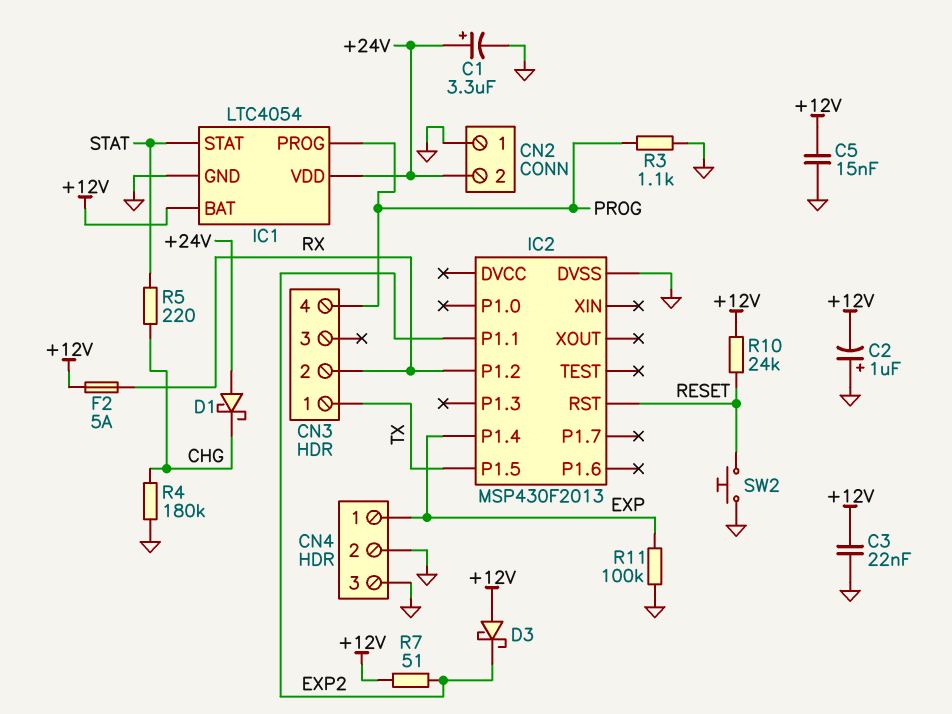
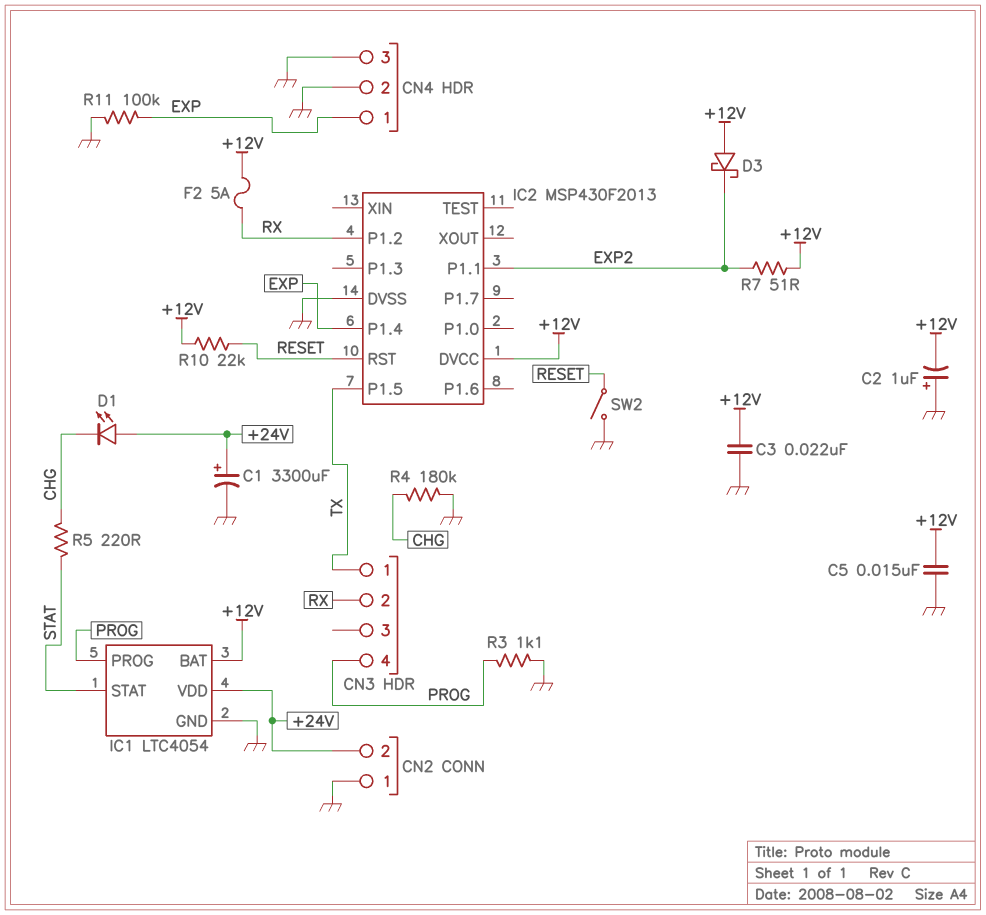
C1: 3.3uF (plus +24V, minus GND) -> 3300uF (plus +24V, minus GND)
D1: schottky (A +24V, K CHG) -> LED (A +24V, K CHG)
IC2 pin DVCC: none -> +12V
R10: 24k (+12V, RESET) -> 22k (+12V, RESET)
SW2: button (GND, RESET) -> switch (GND, RESET)

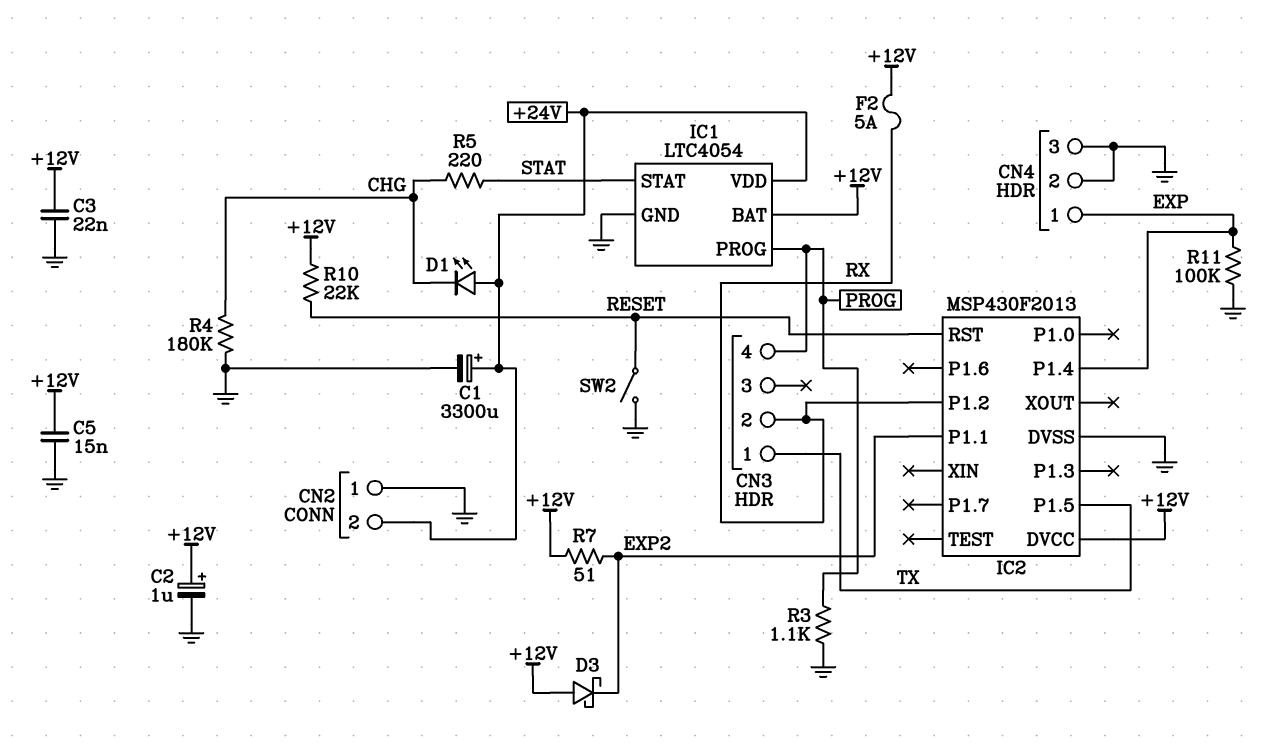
C2: 1uF (plus GND, minus +12V) -> 1uF (plus +12V, minus GND)

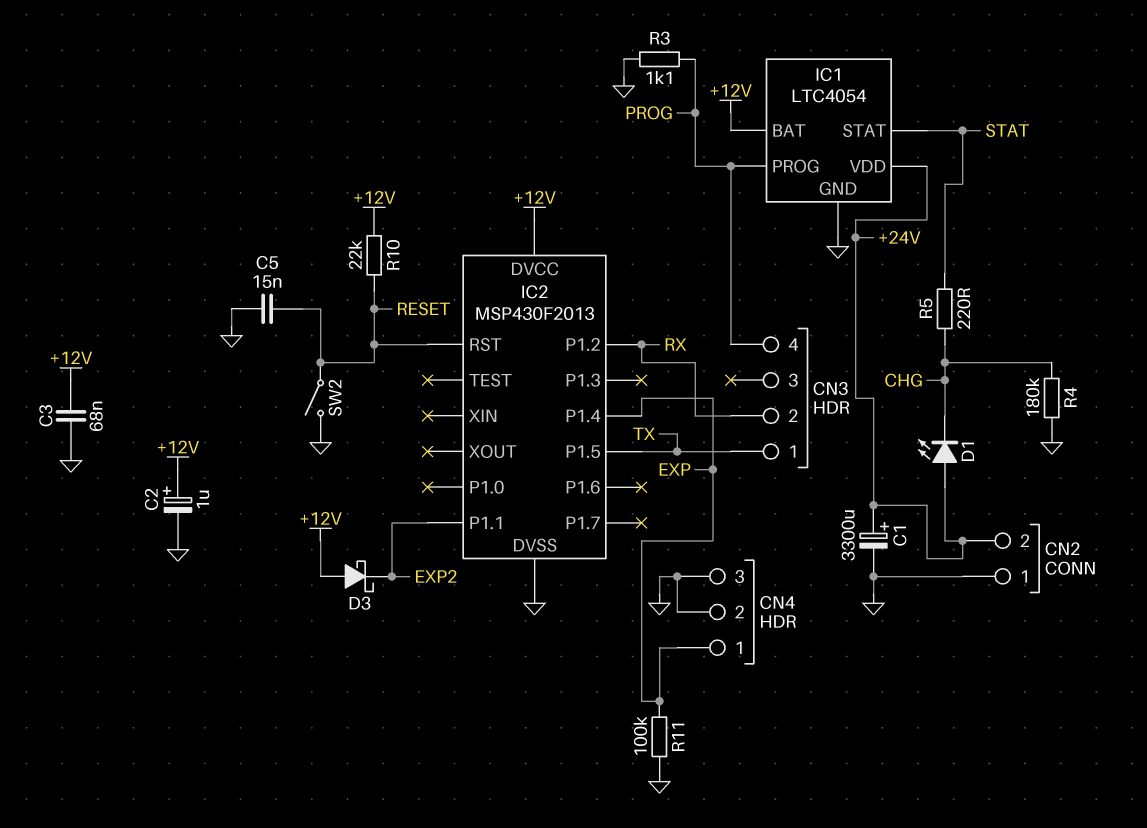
C3: 22nF (+12V, GND) -> 68nF (+12V, GND)
C5: 15nF (+12V, GND) -> 15nF (GND, RESET)
F2: 5A (+12V, RX) -> none
R7: 51 (+12V, EXP2) -> none

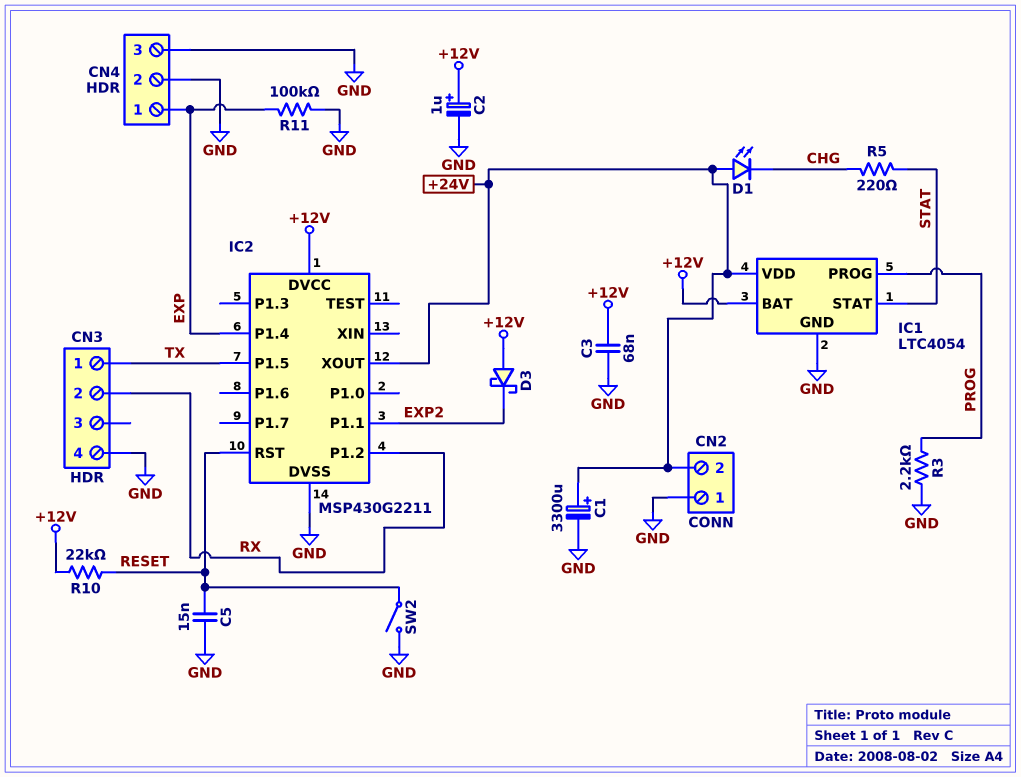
CN3 pin 4: PROG -> GND
IC2: MSP430F2013 -> MSP430G2211
IC2 pin XOUT: none -> +24V
R3: 1.1k (GND, PROG) -> 2.2k (GND, PROG)
R4: 180k (CHG, GND) -> none

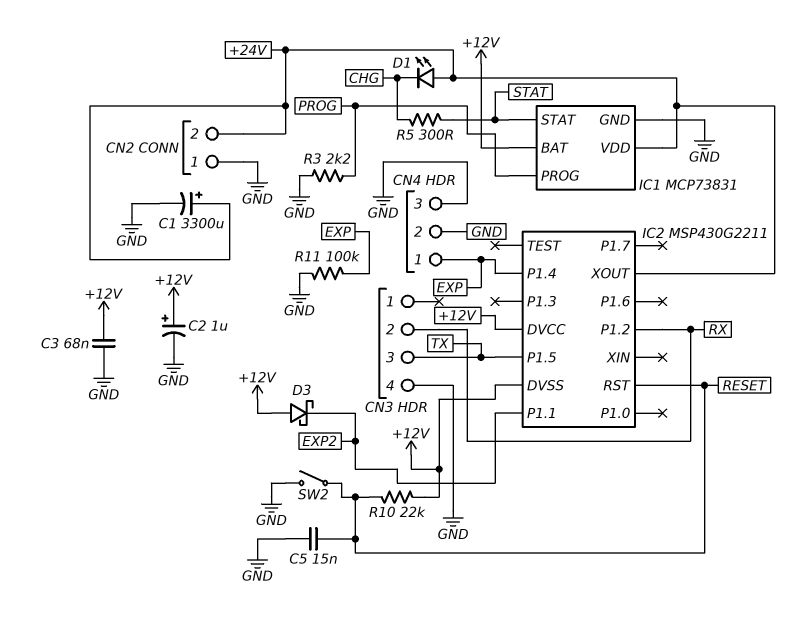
CN3 pin 1: TX -> none
CN3 pin 3: none -> TX
IC1: LTC4054 -> MCP73831
IC2 pin DVSS: GND -> +12V
R5: 220 (CHG, STAT) -> 300 (CHG, STAT)

